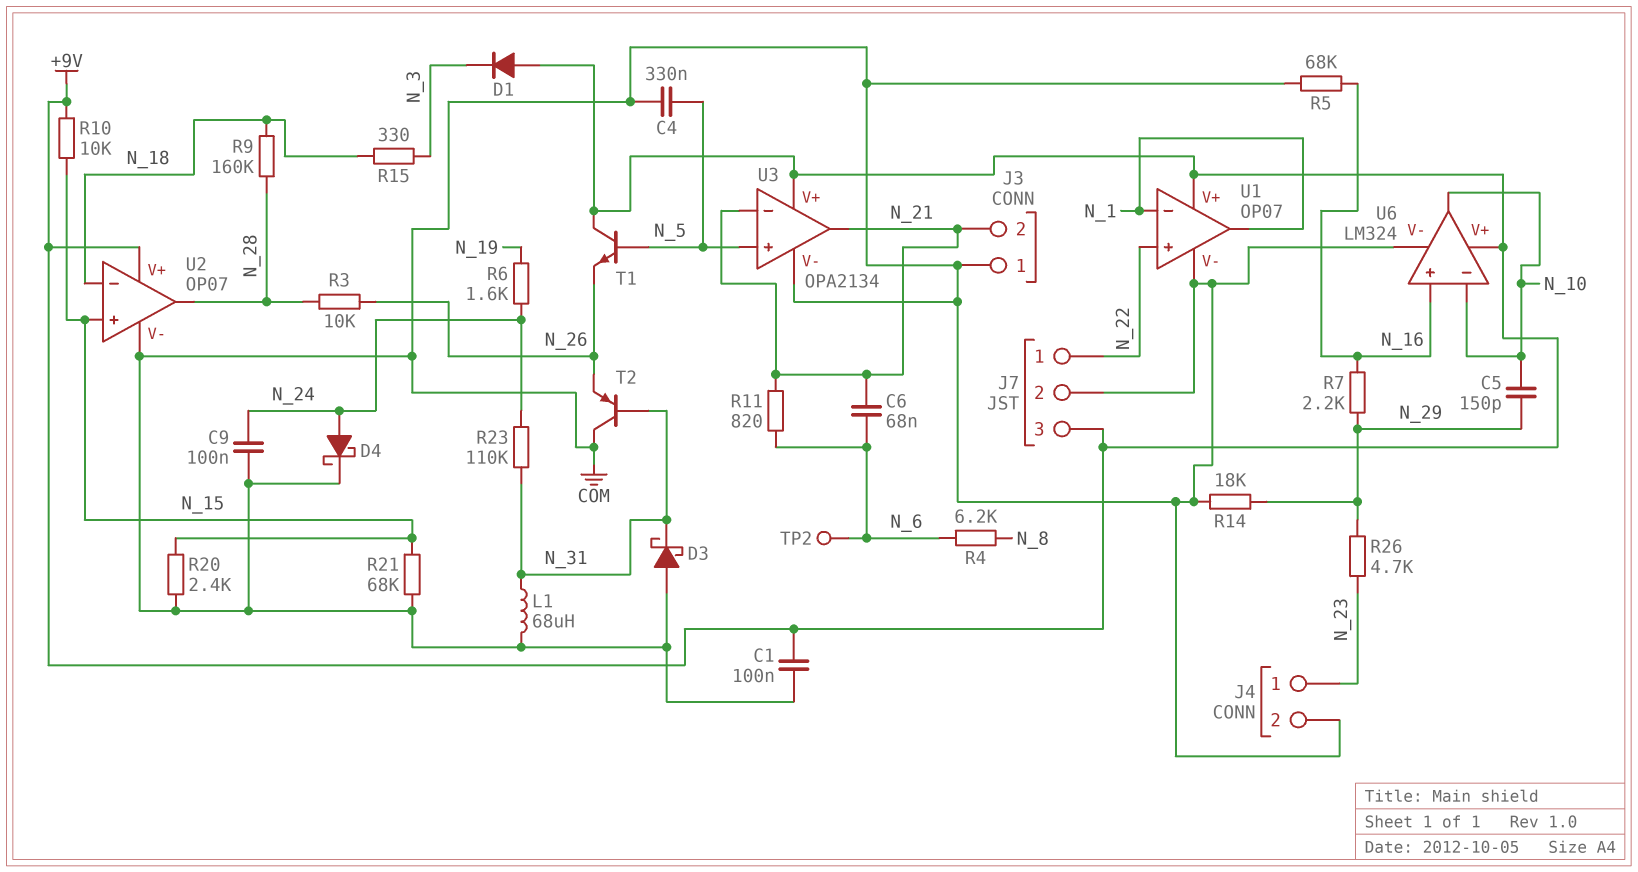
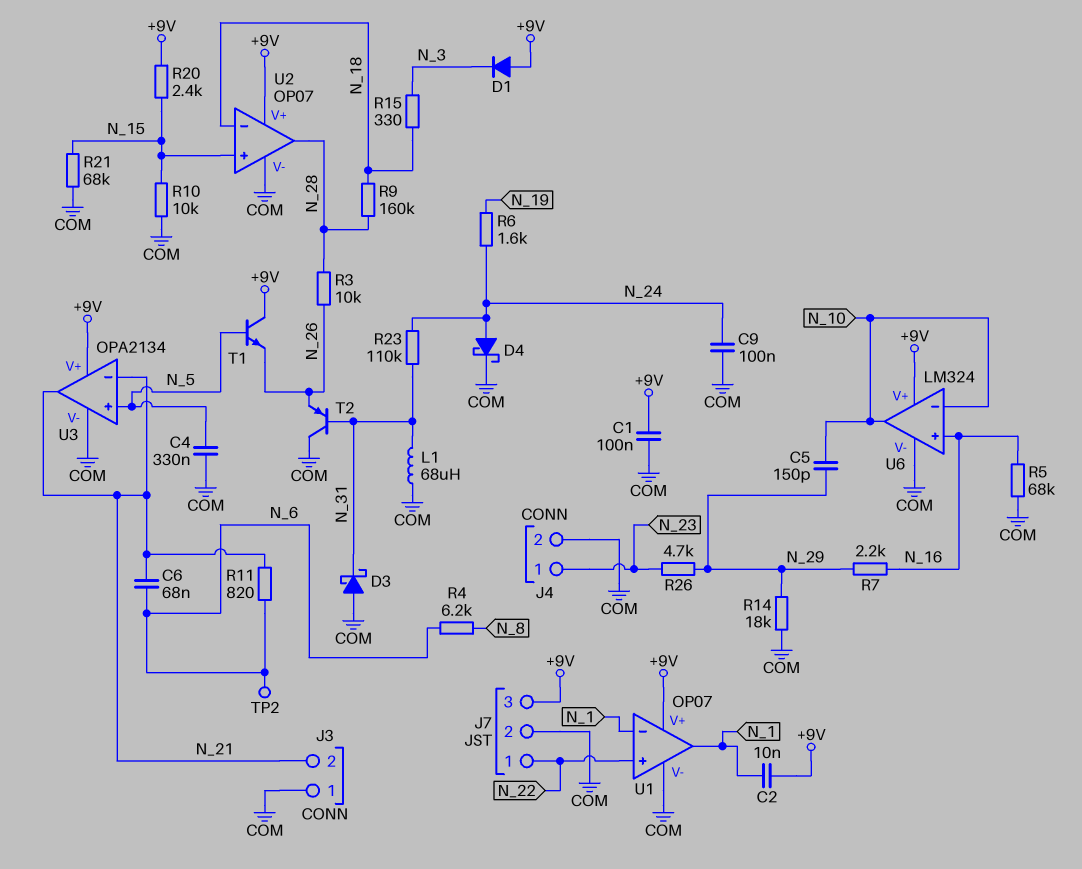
C2: none -> 10nF (+9V, N_1)
R10: 10k (+9V, N_15) -> 10k (COM, N_15)
R20: 2.4k (COM, N_15) -> 2.4k (+9V, N_15)

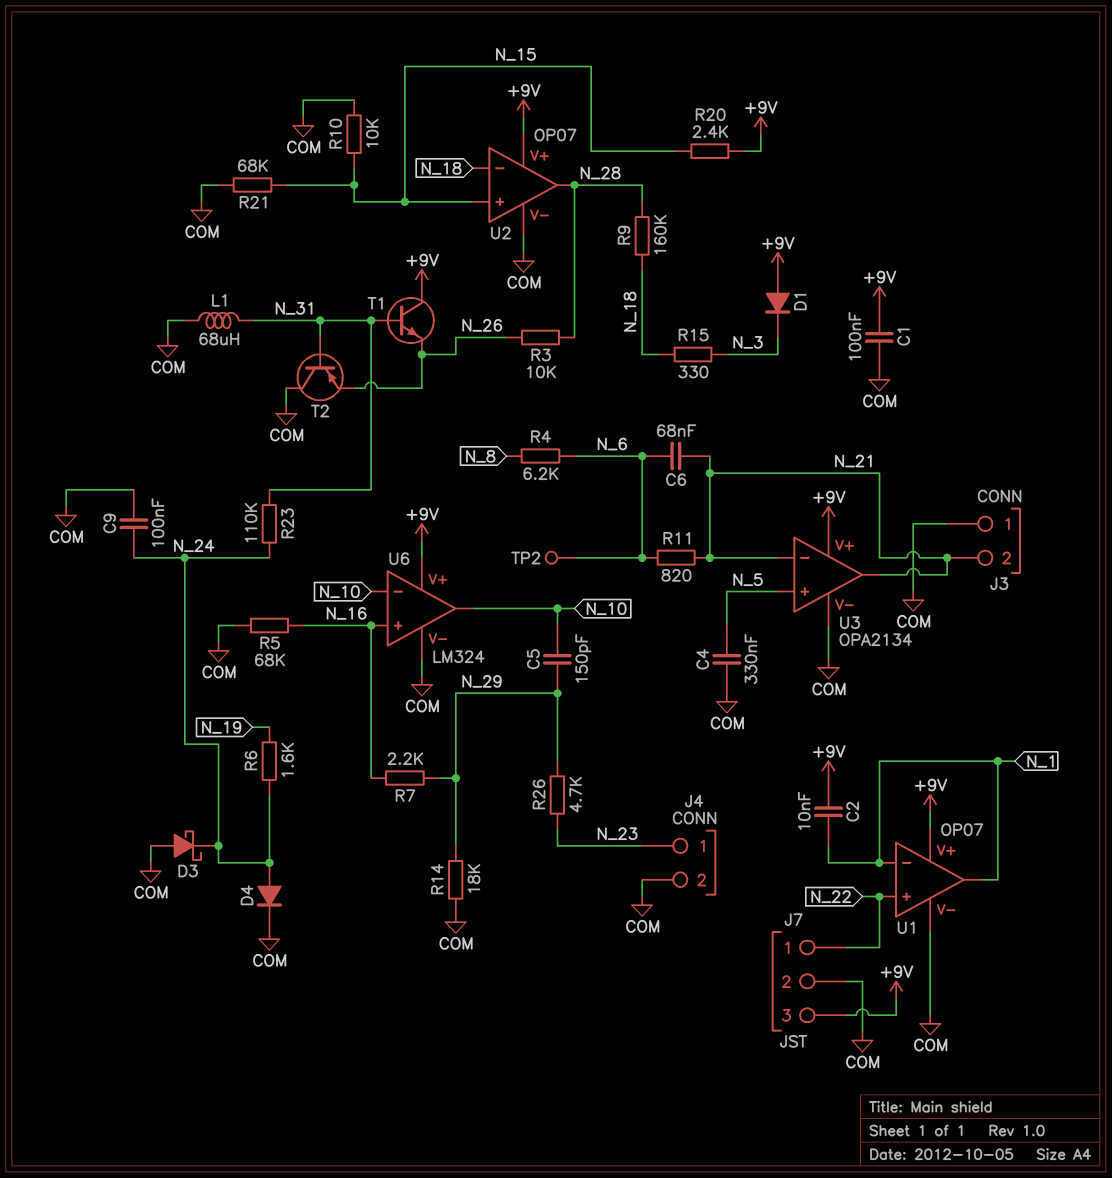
D3: schottky (A COM, K N_31) -> schottky (A COM, K N_24)
D4: schottky (A N_24, K COM) -> diode (A N_24, K COM)
T1: NPN (B N_5, C +9V, E N_26) -> NPN (B N_31, C +9V, E N_26)

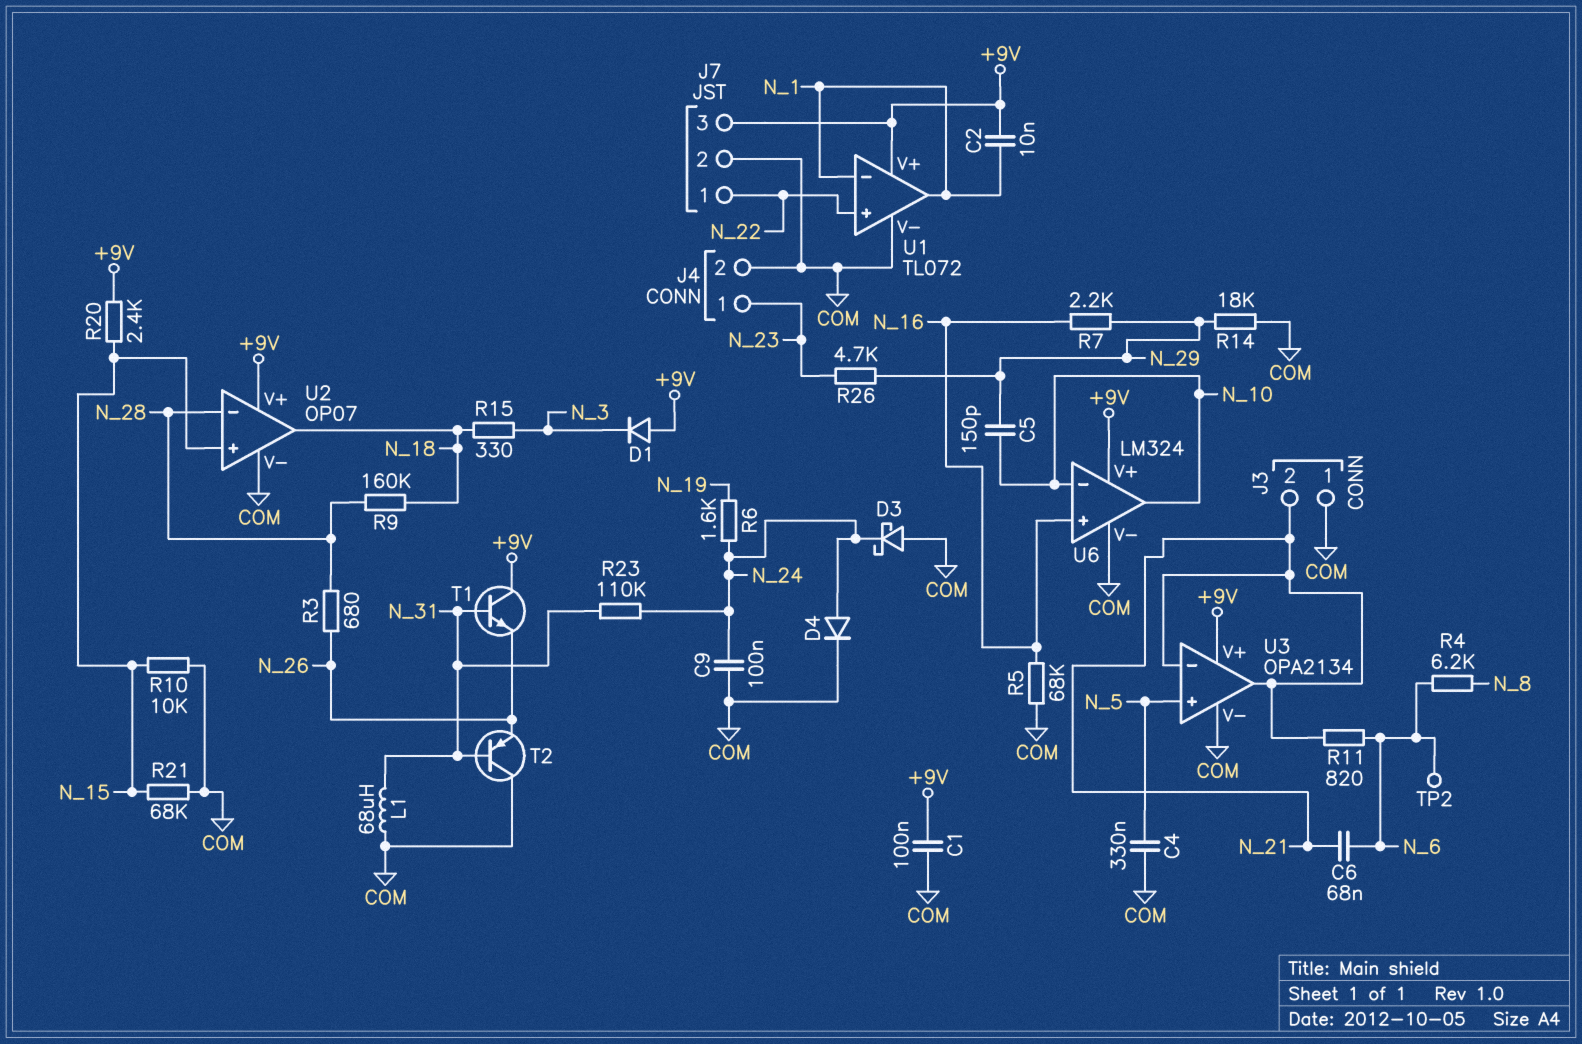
R3: 10k (N_26, N_28) -> 680 (N_26, N_28)
U1: OP07 -> TL072
U2 pin in-: N_18 -> N_28
U2 pin out: N_28 -> N_18

